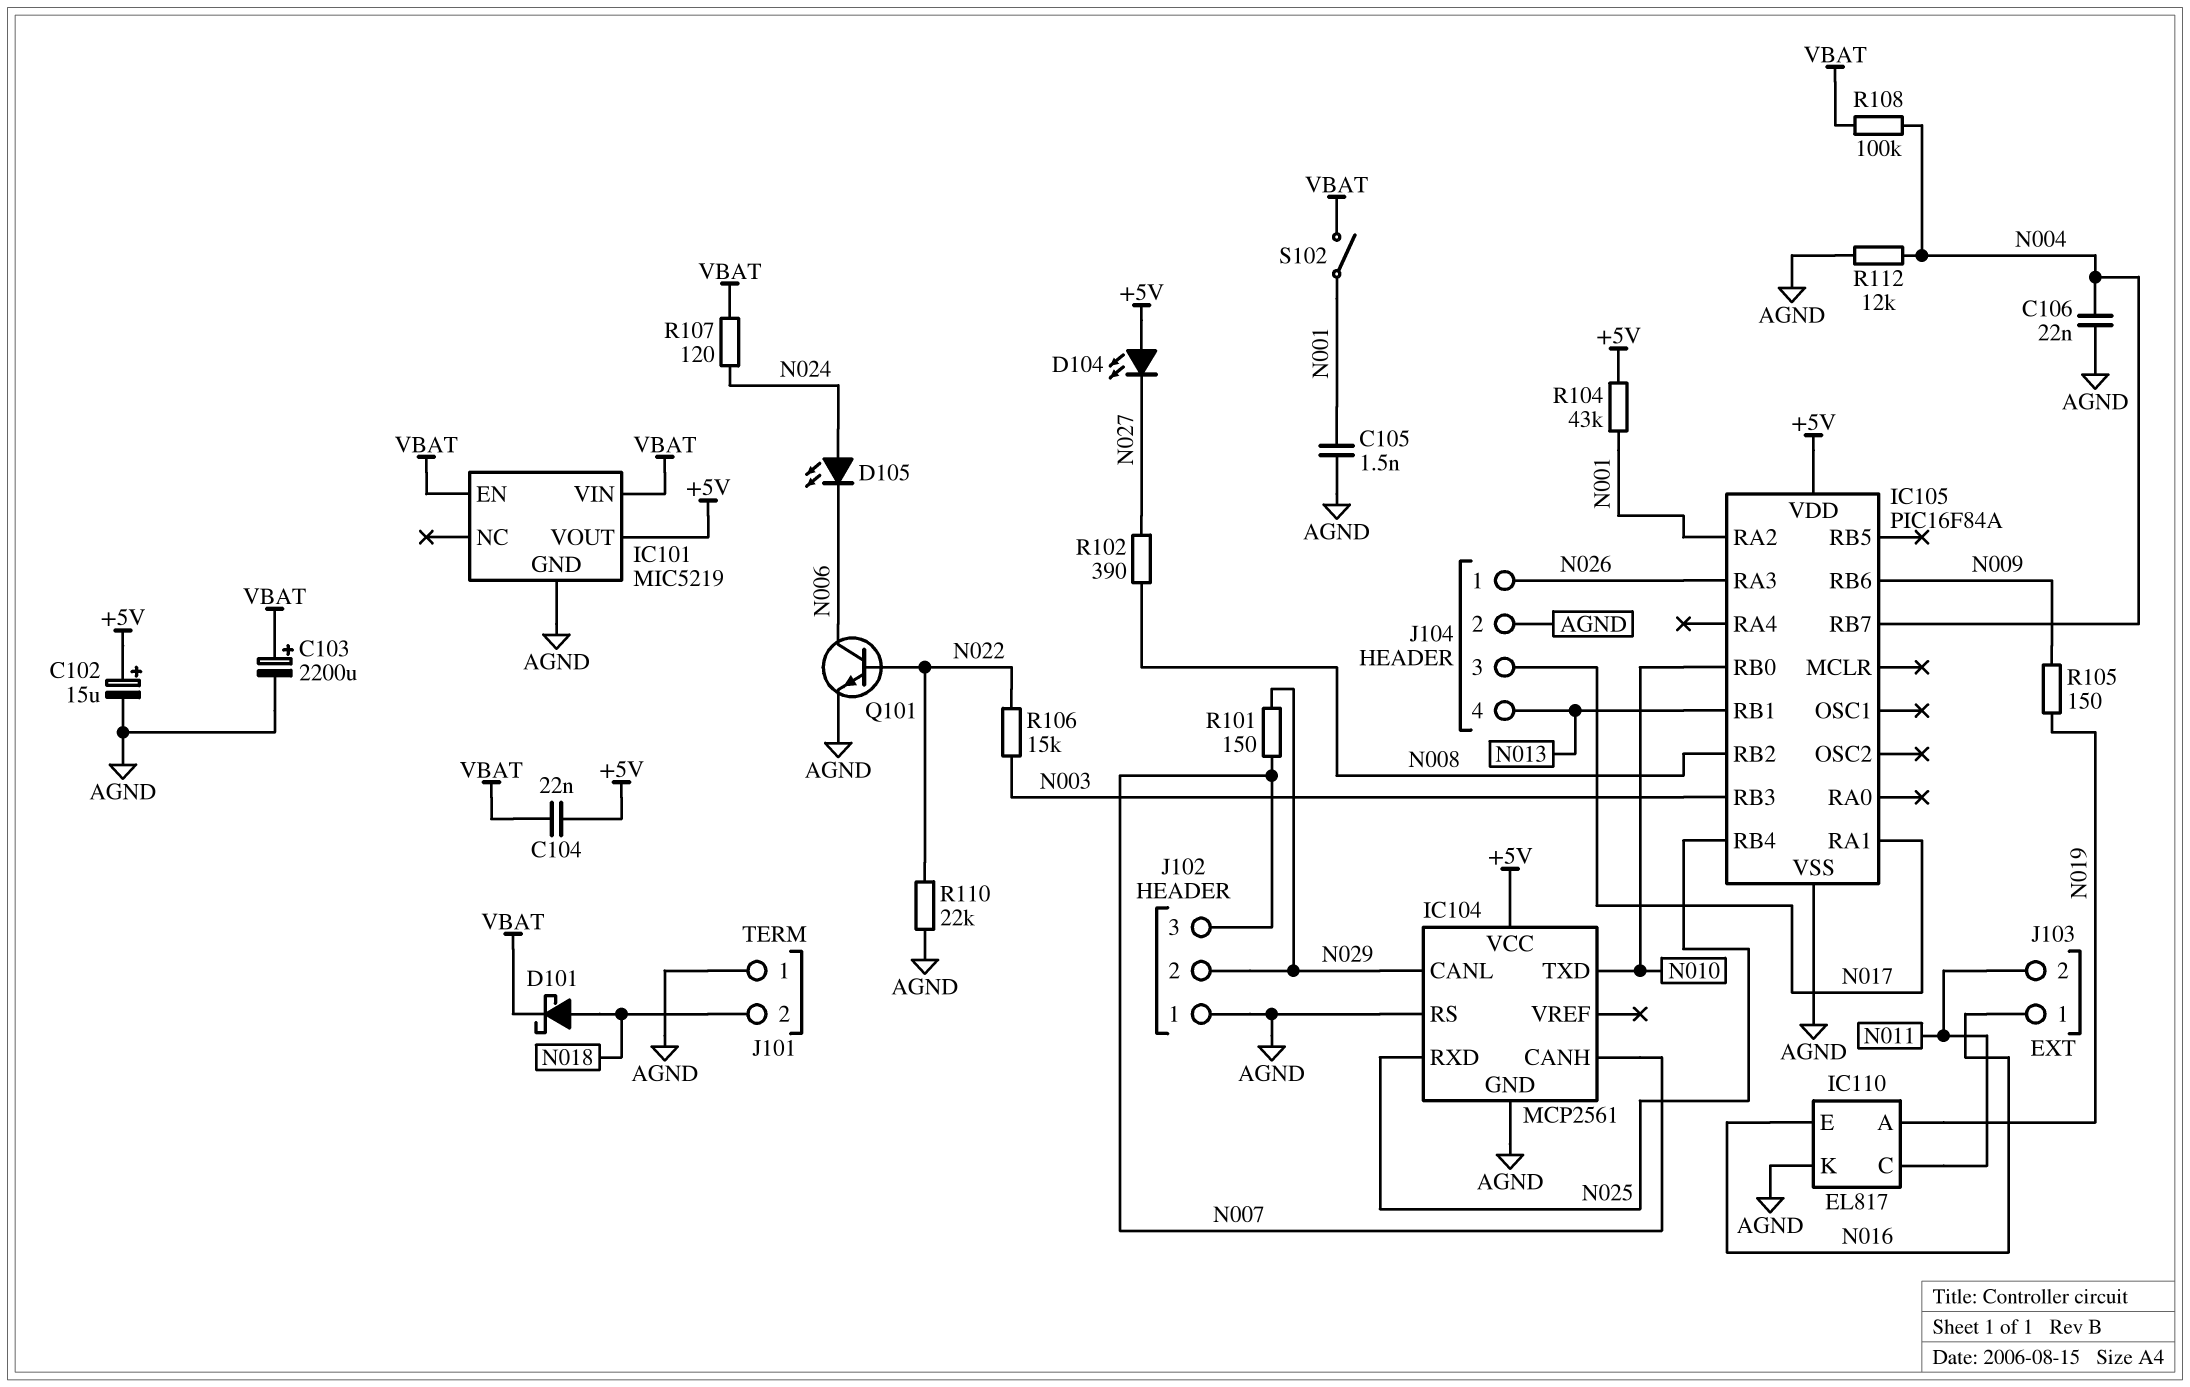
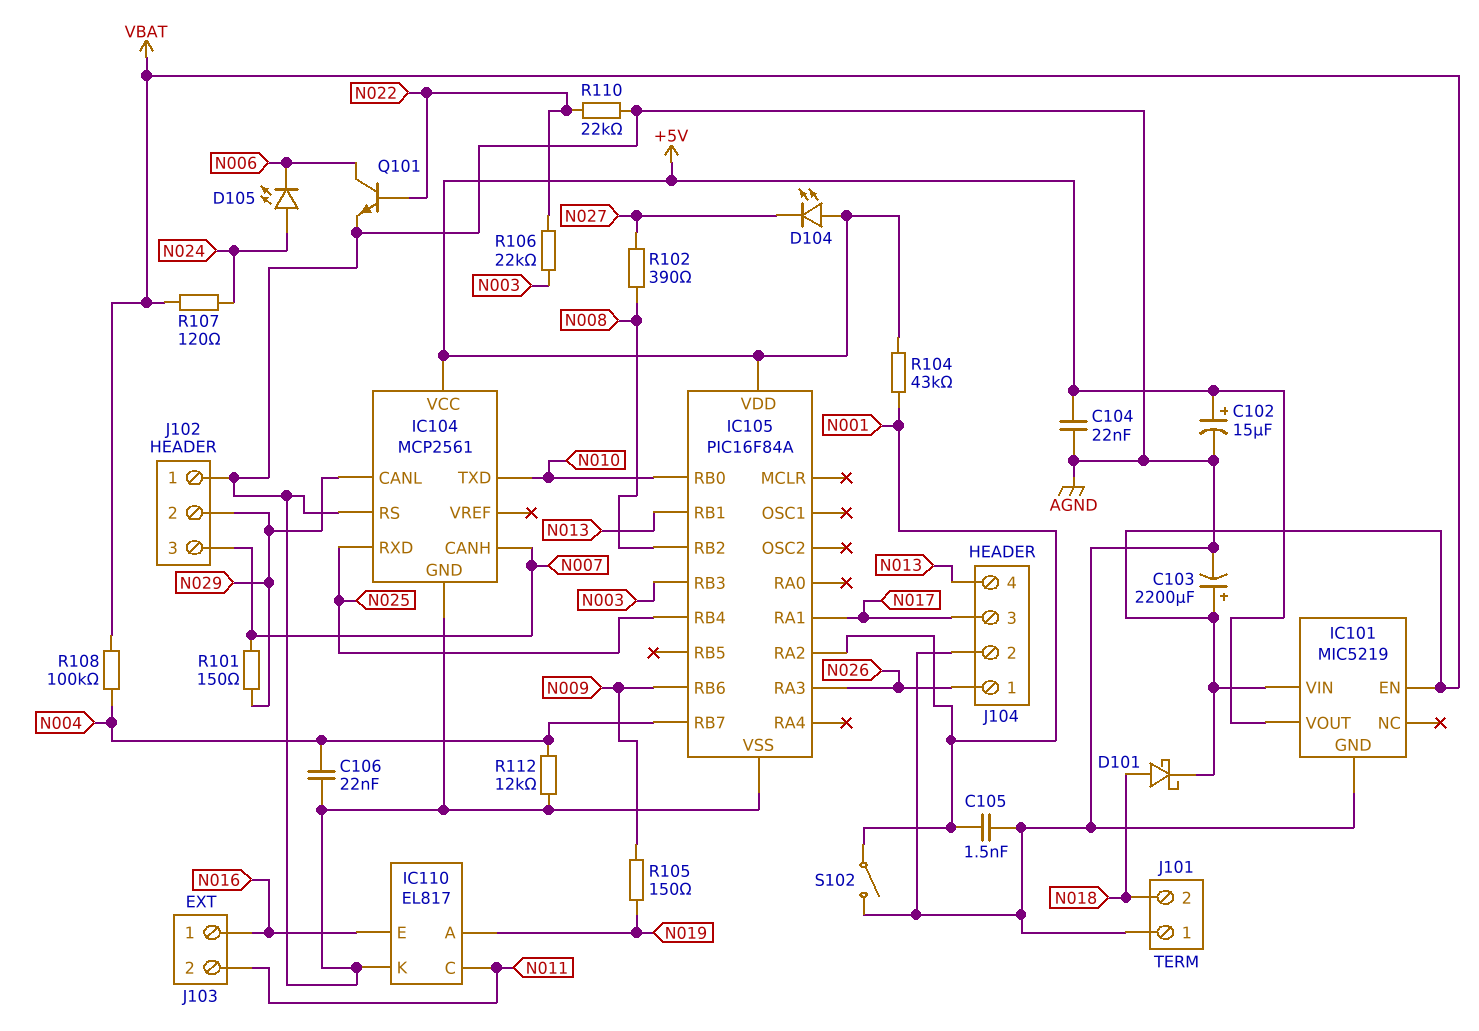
C104: 22nF (+5V, VBAT) -> 22nF (+5V, AGND)
R106: 15k (N003, N022) -> 22k (N003, N022)
S102: switch (N001, VBAT) -> switch (AGND, N001)

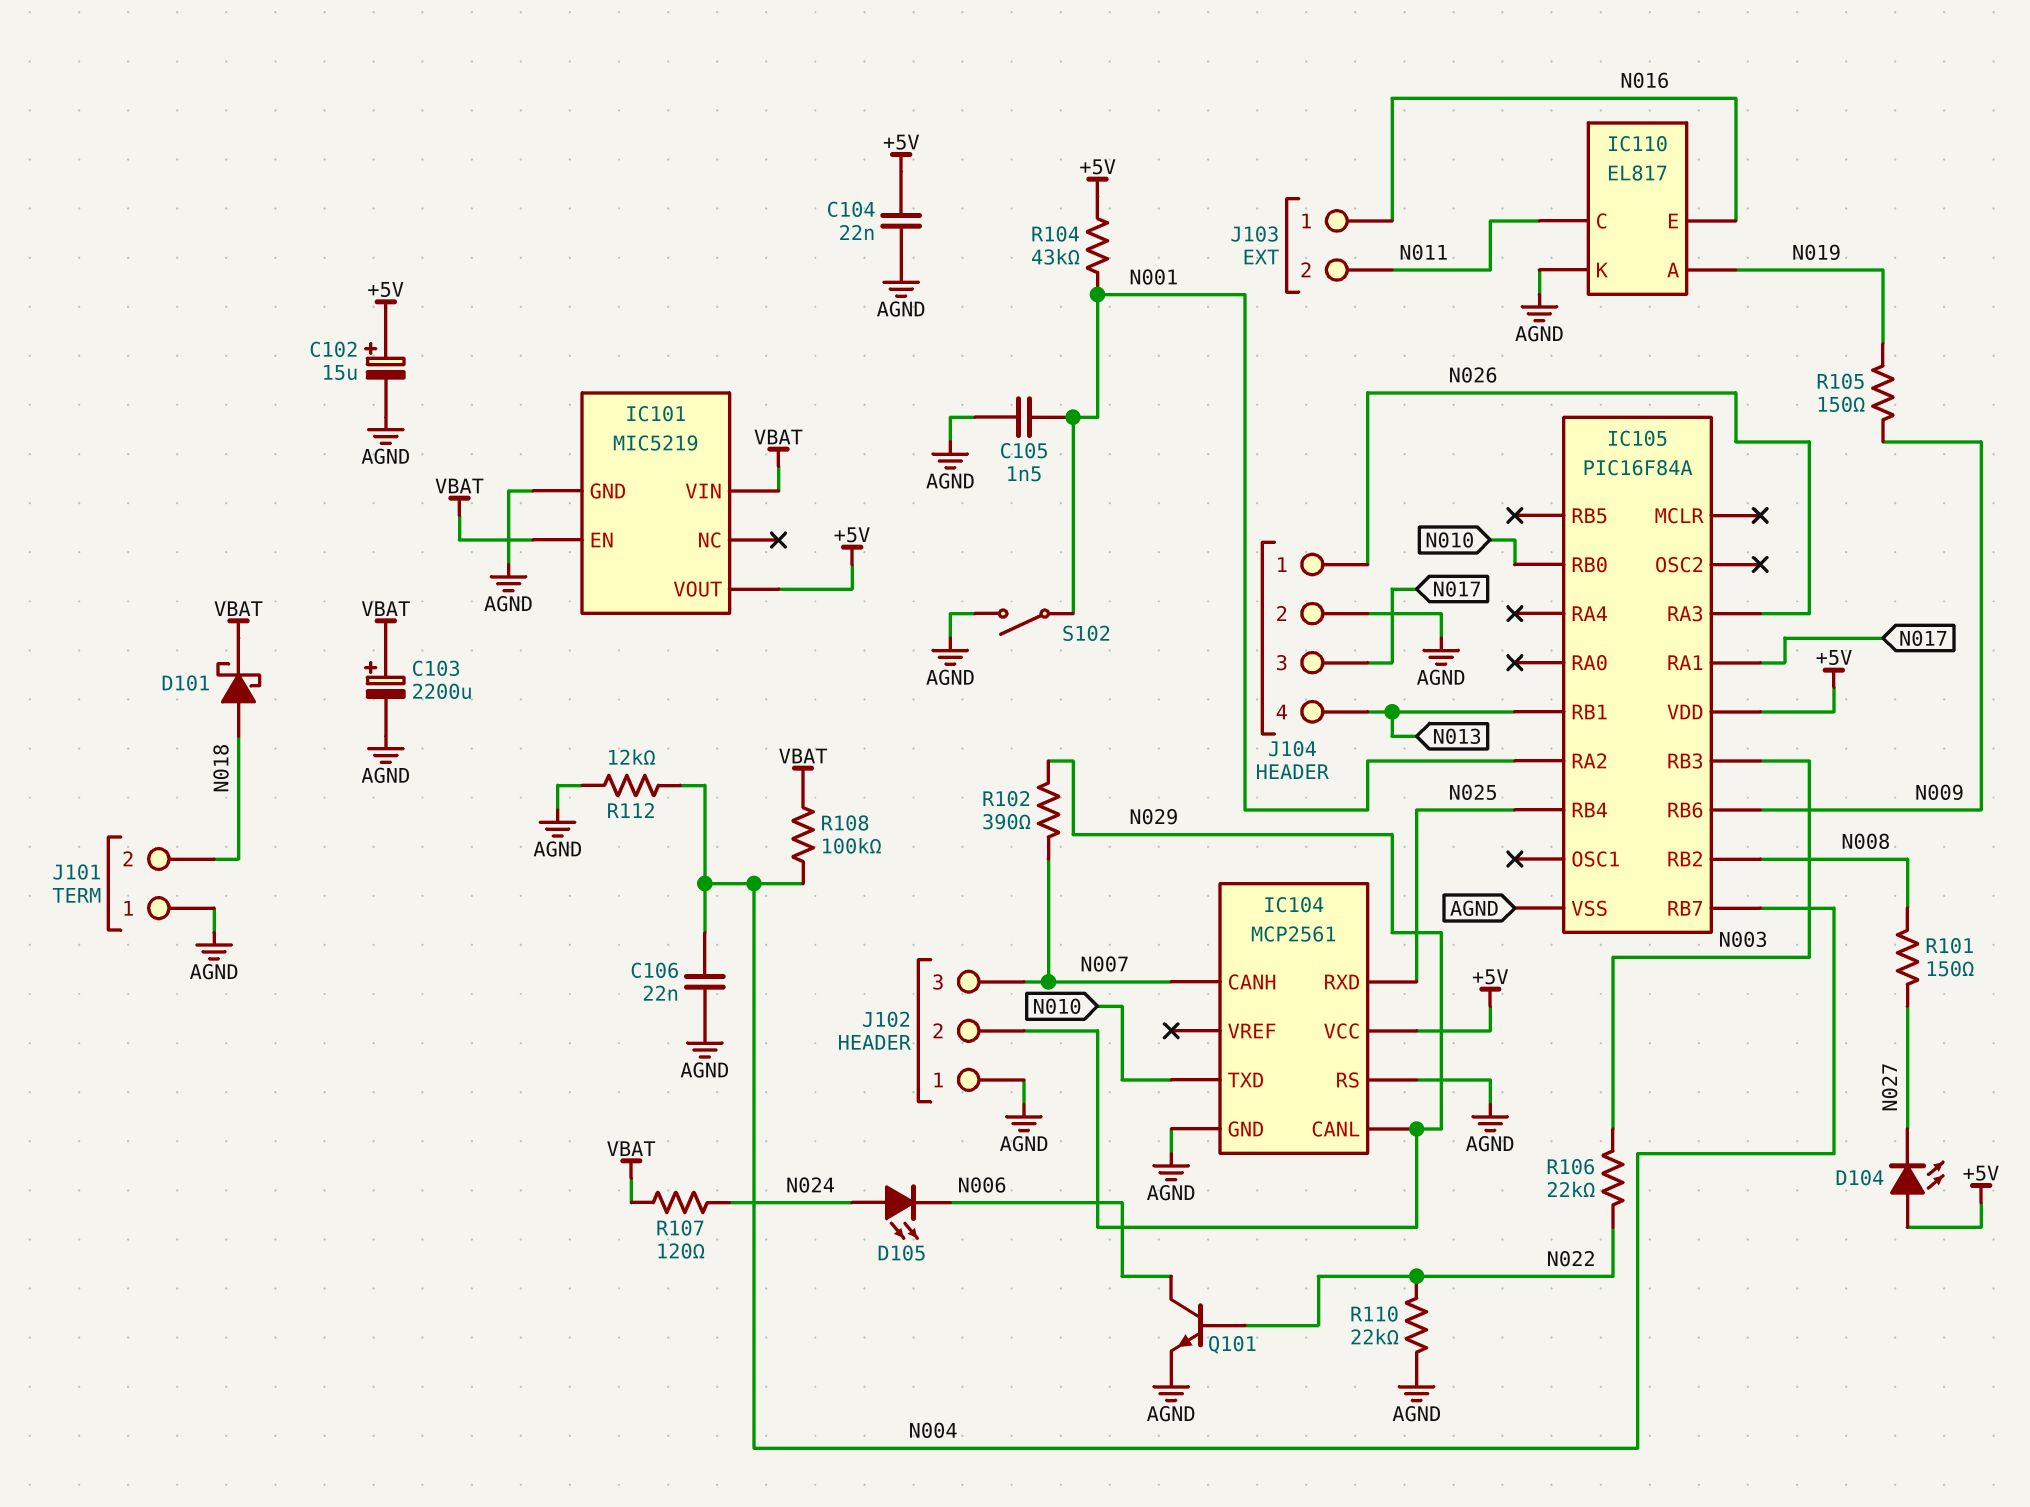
R101: 150 (N007, N029) -> 150 (N008, N027)
R102: 390 (N008, N027) -> 390 (N007, N029)

